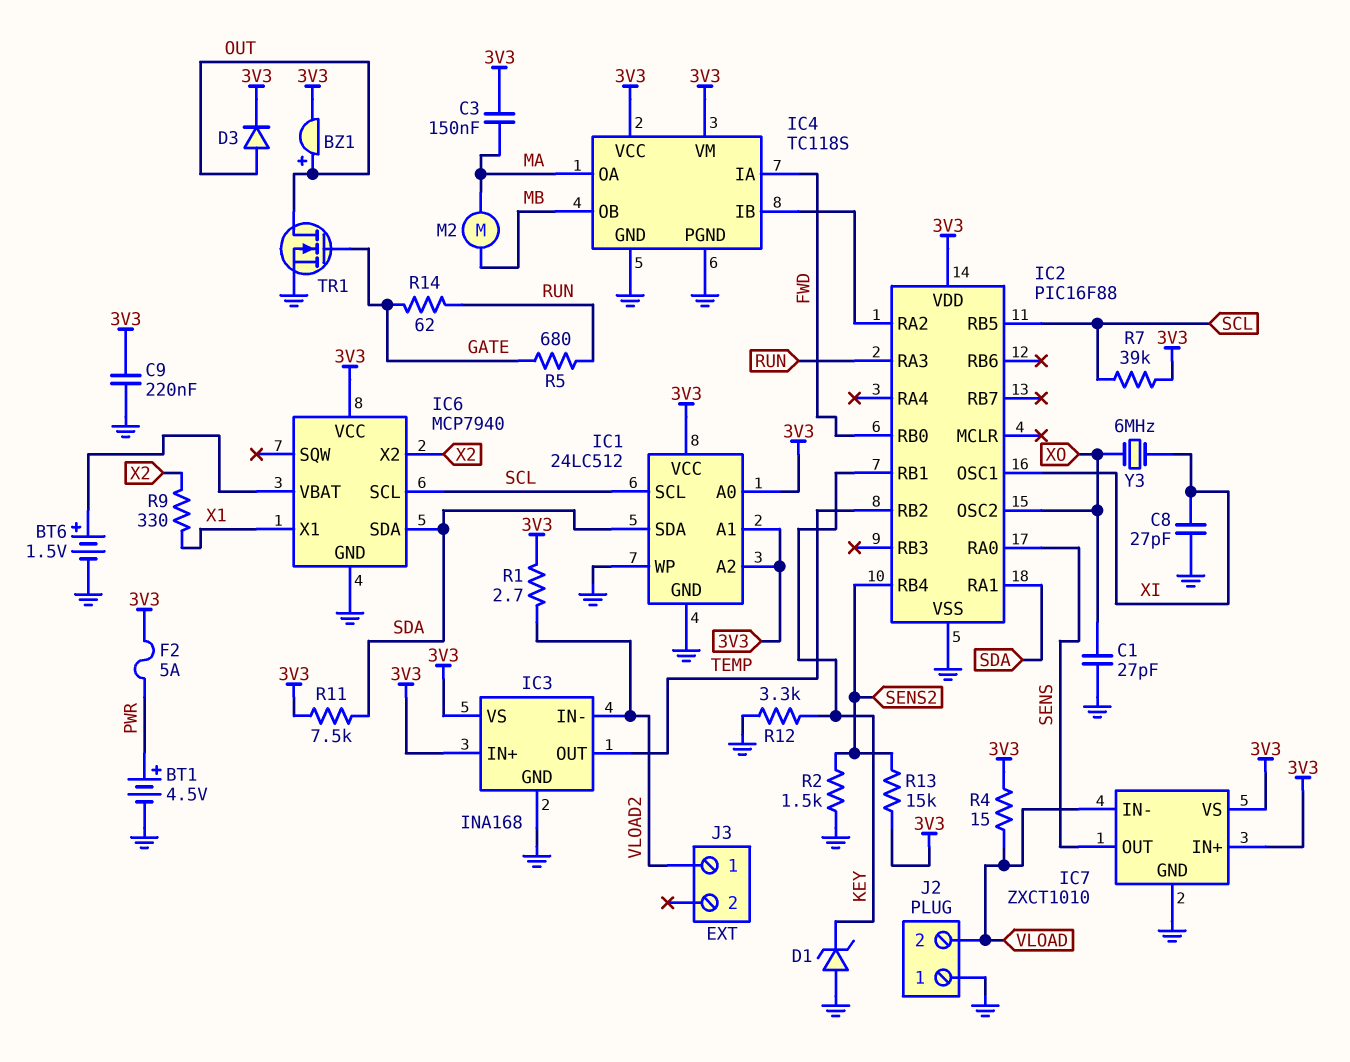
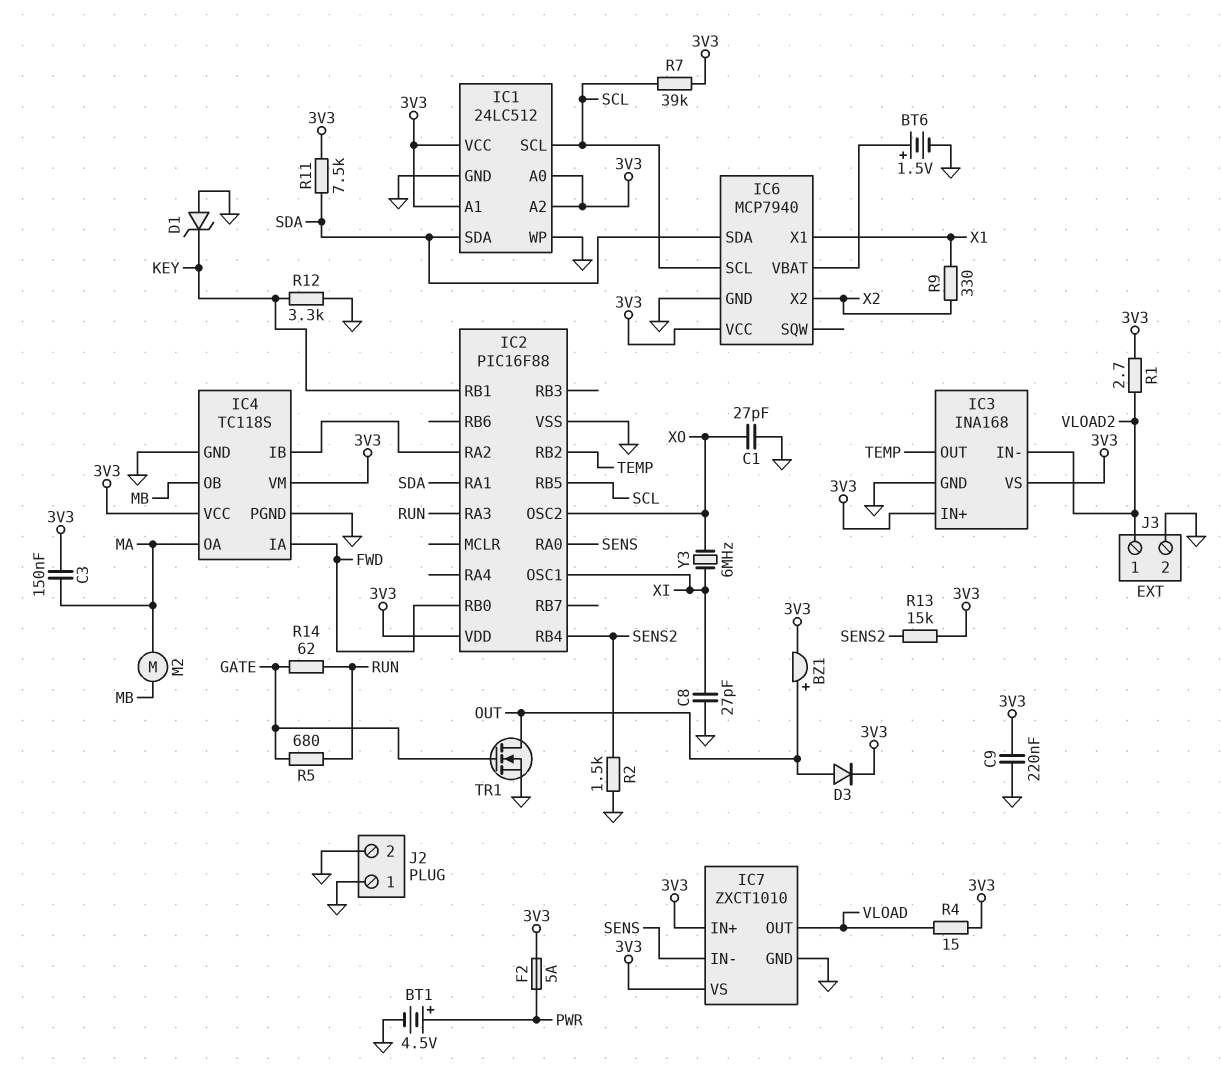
IC7 pin IN-: VLOAD -> SENS
IC7 pin OUT: SENS -> VLOAD
J2 pin 2: VLOAD -> GND
J3 pin 2: none -> GND

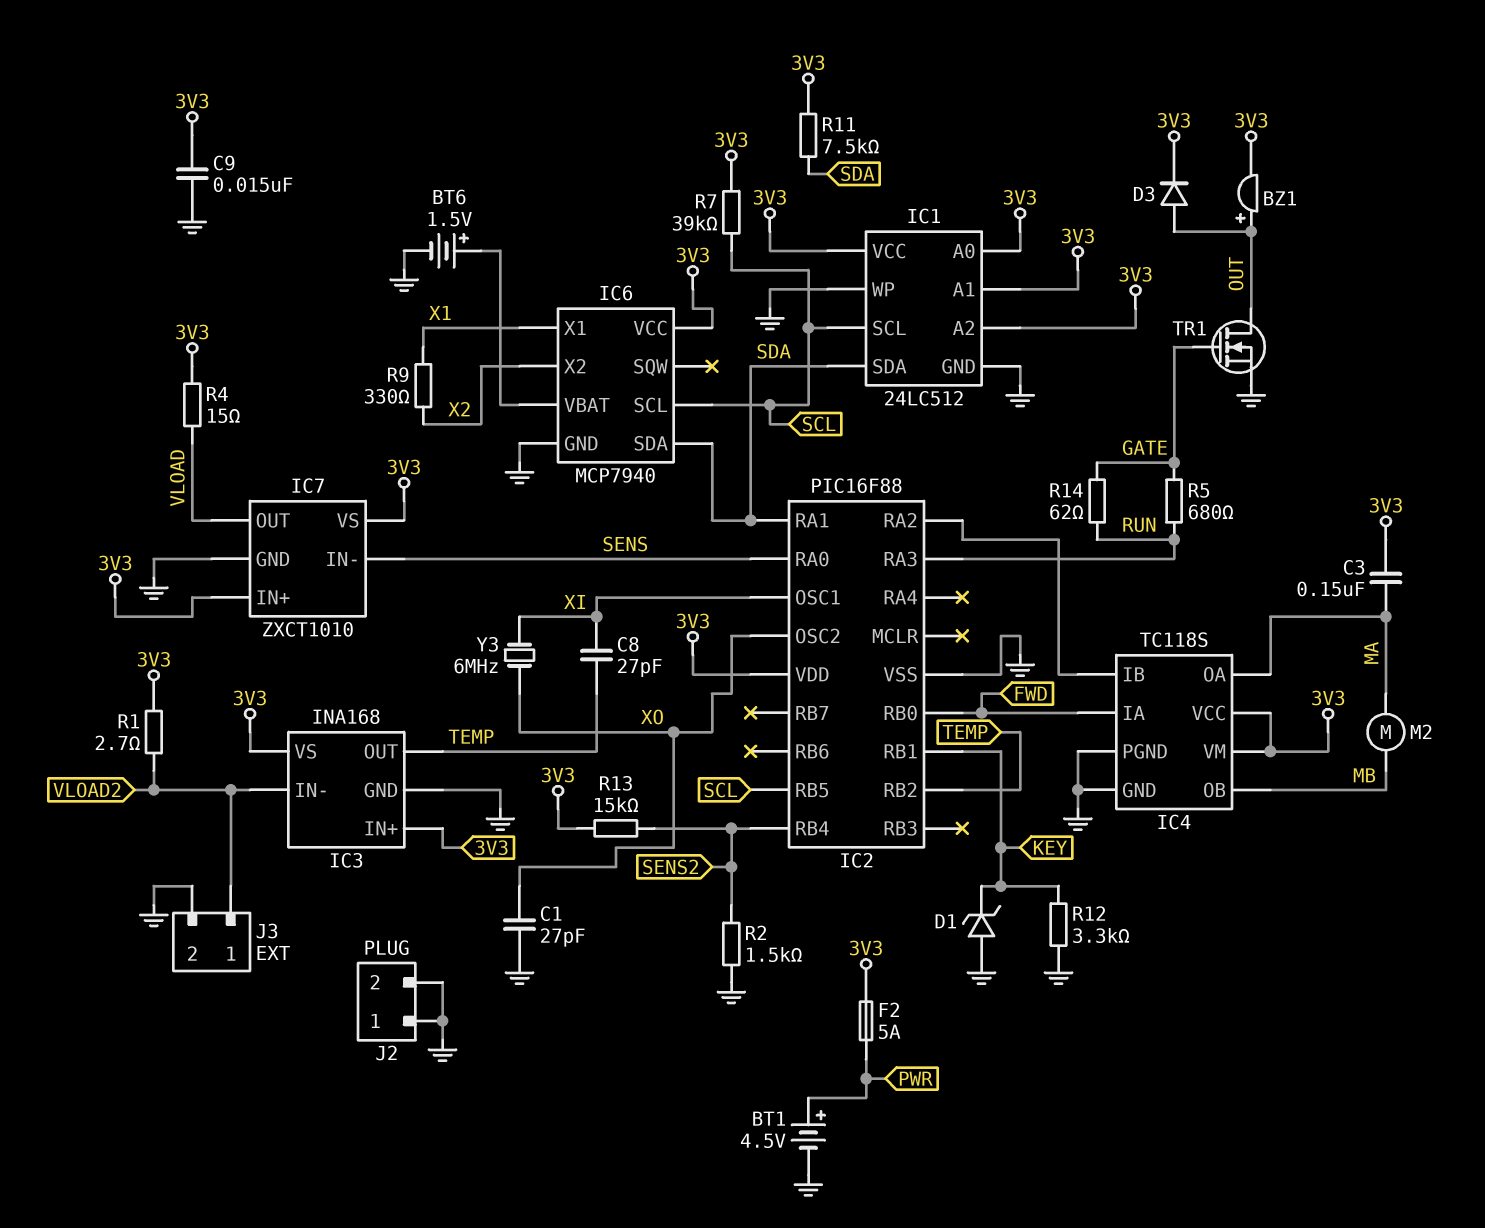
C8: 27pF (GND, XI) -> 27pF (TEMP, XI)
C9: 220nF (3V3, GND) -> 15nF (3V3, GND)

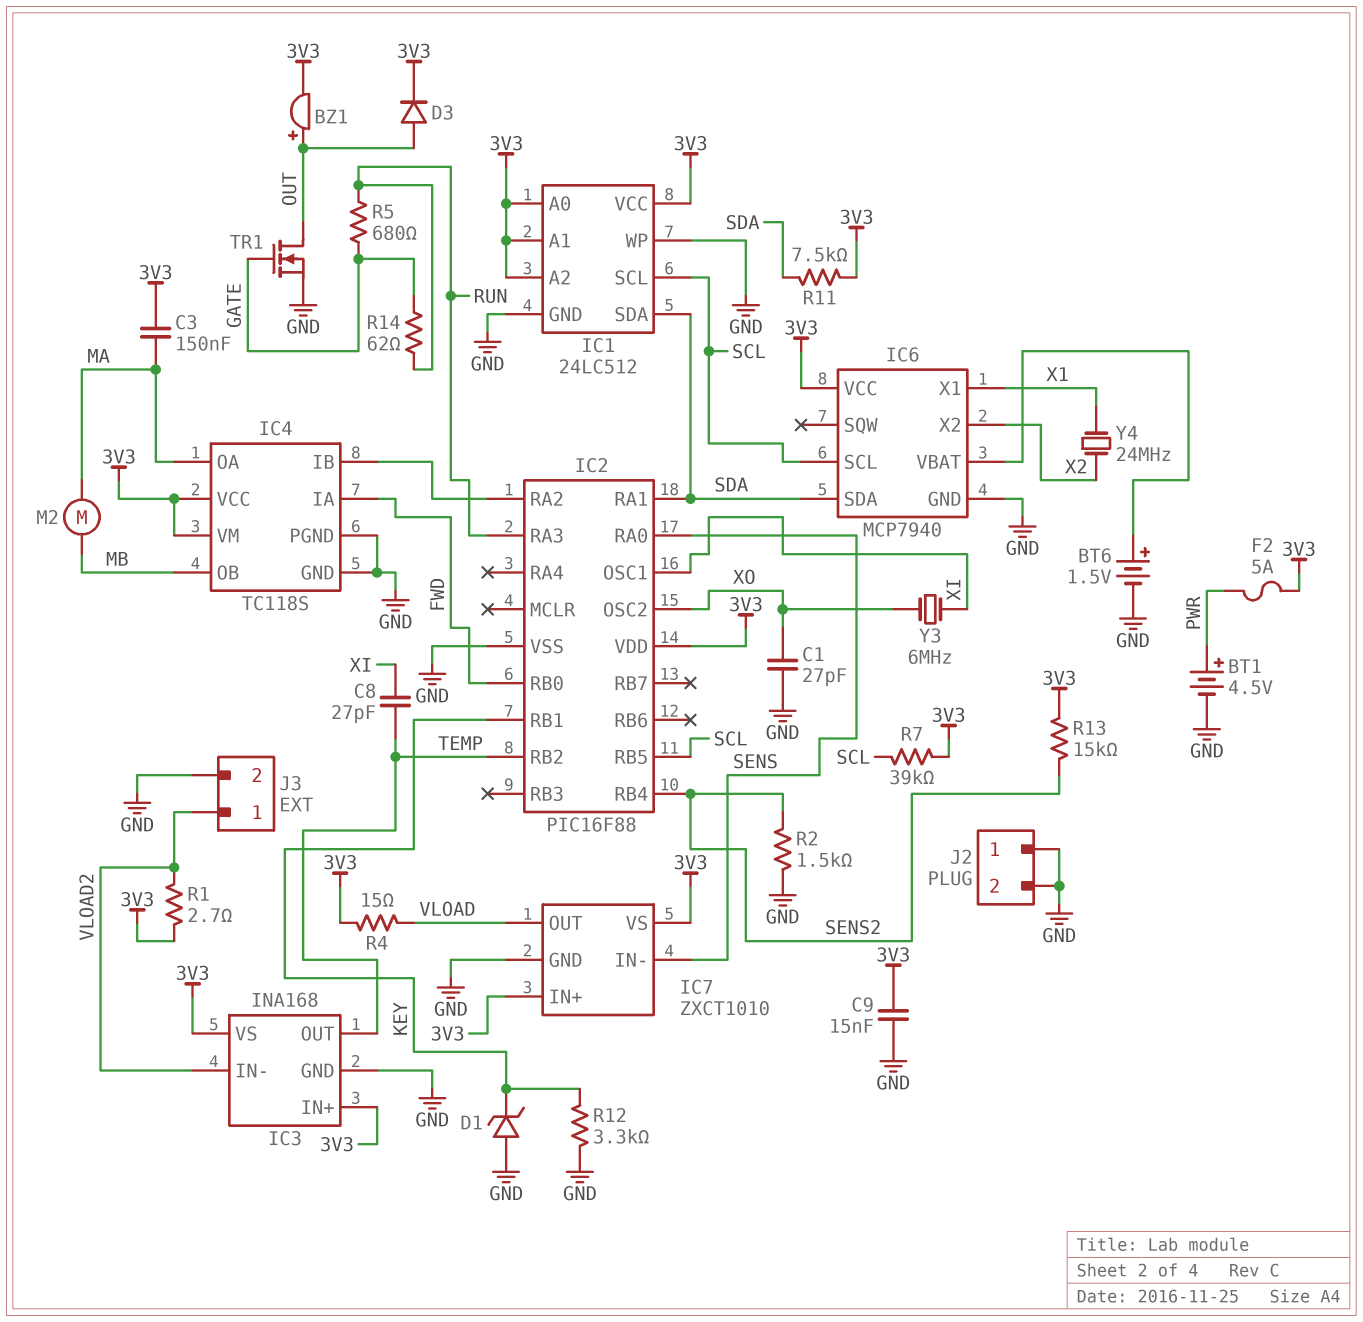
R9: 330 (X1, X2) -> none
Y4: none -> 24MHz (X1, X2)

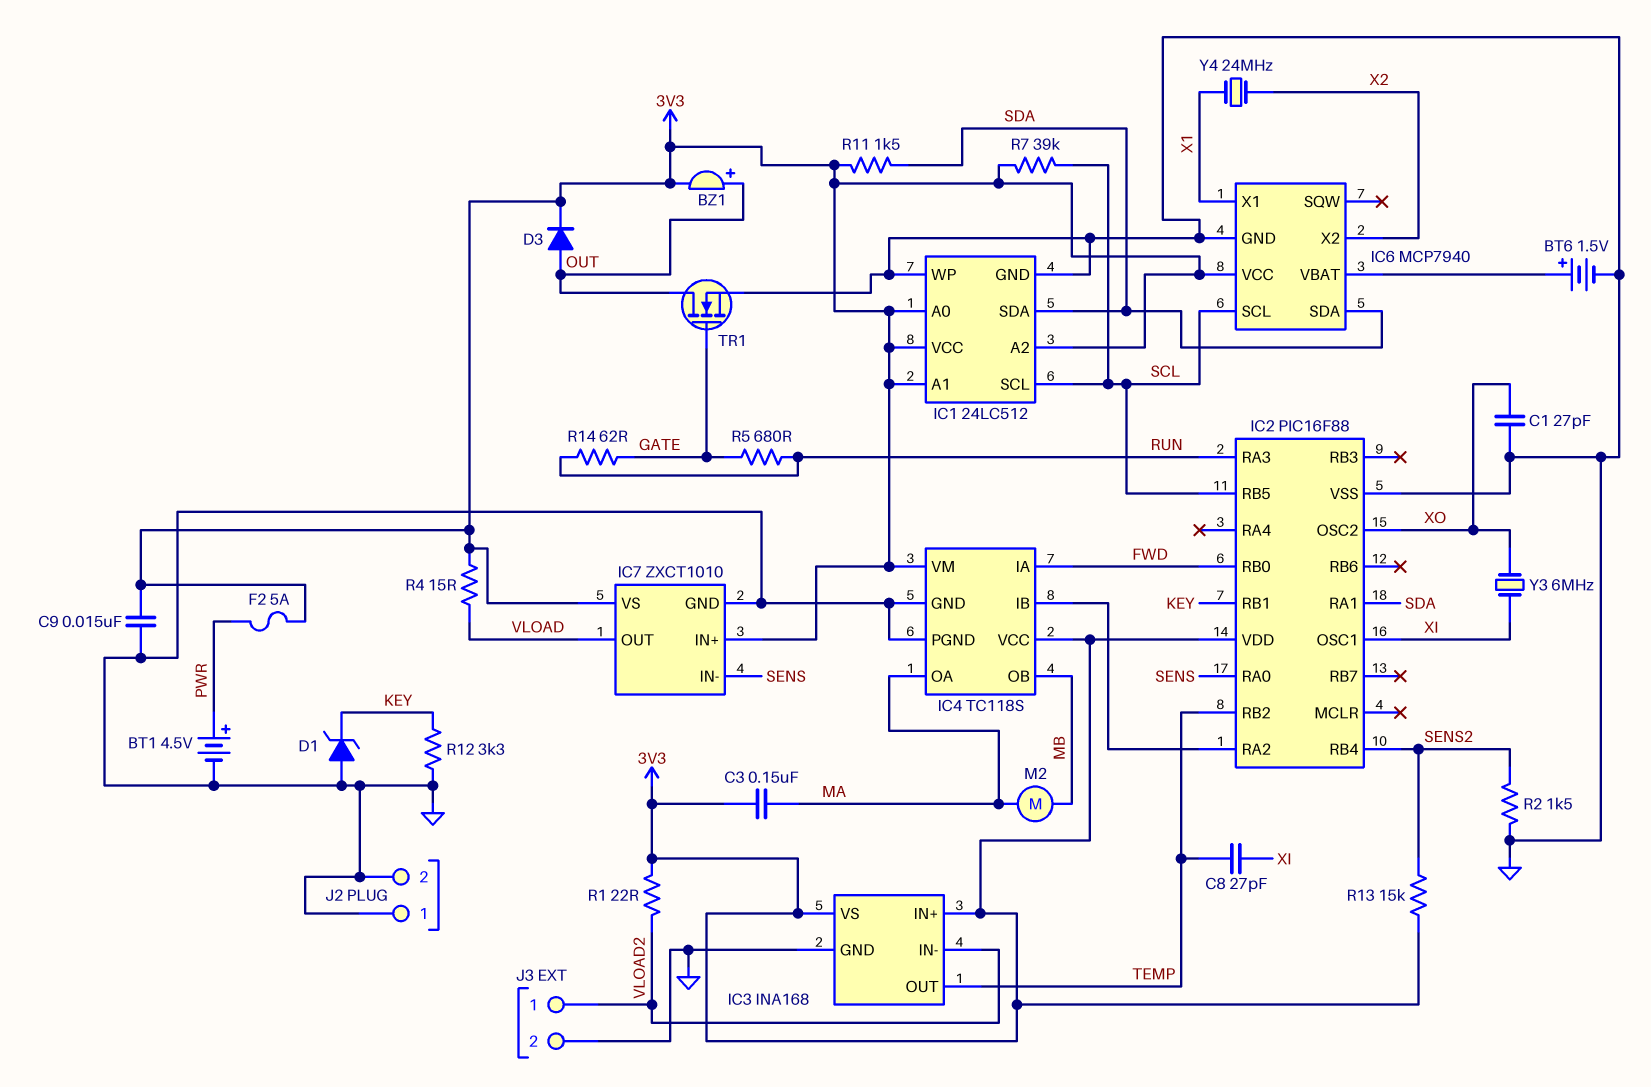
R1: 2.7 (3V3, VLOAD2) -> 22 (3V3, VLOAD2)
R11: 7.5k (3V3, SDA) -> 1.5k (3V3, SDA)

